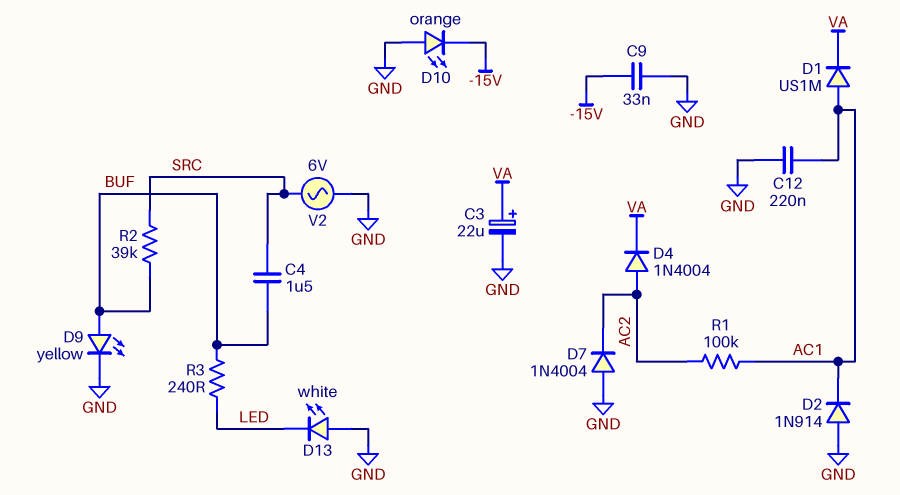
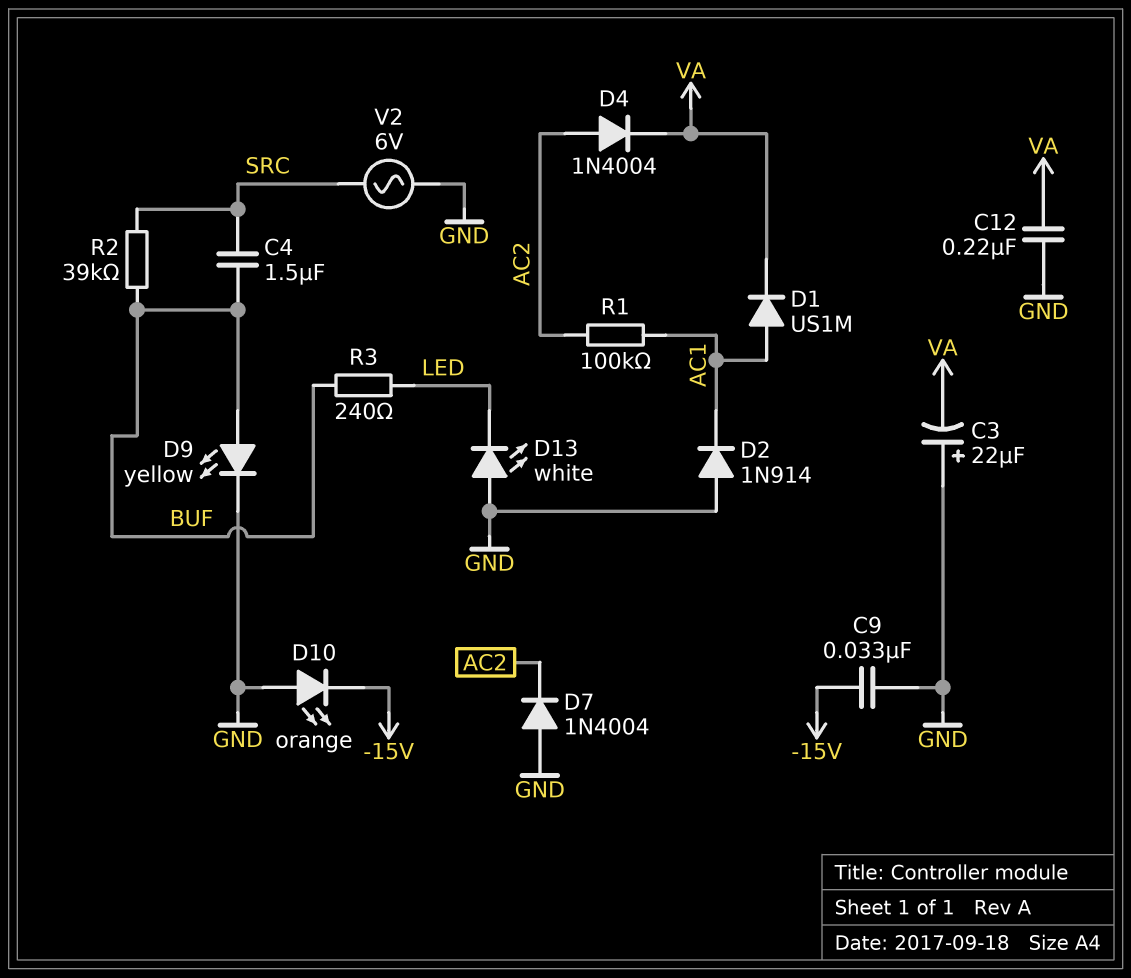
C3: 22uF (plus VA, minus GND) -> 22uF (plus GND, minus VA)
C12: 220nF (AC1, GND) -> 220nF (GND, VA)

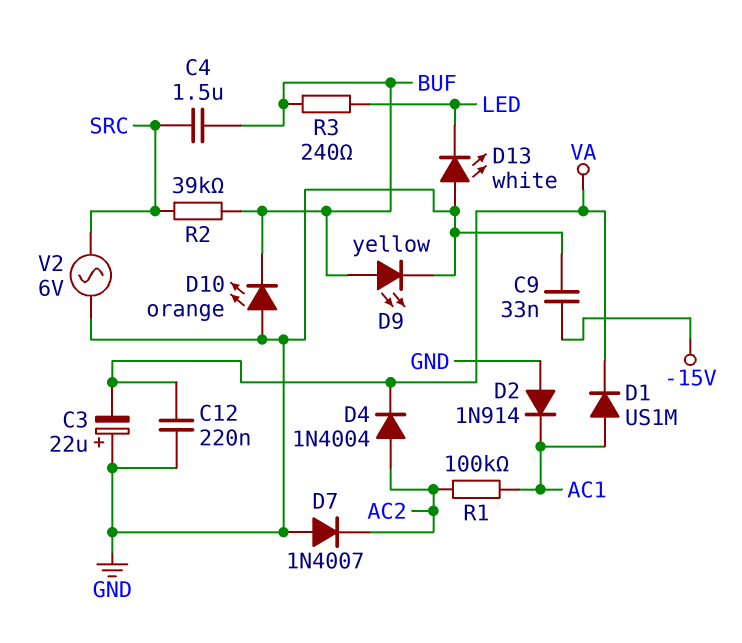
D7: diode 1N4004 (A GND, K AC2) -> diode 1N4007 (A GND, K AC2)
D10: LED orange (A GND, K -15V) -> LED orange (A GND, K BUF)

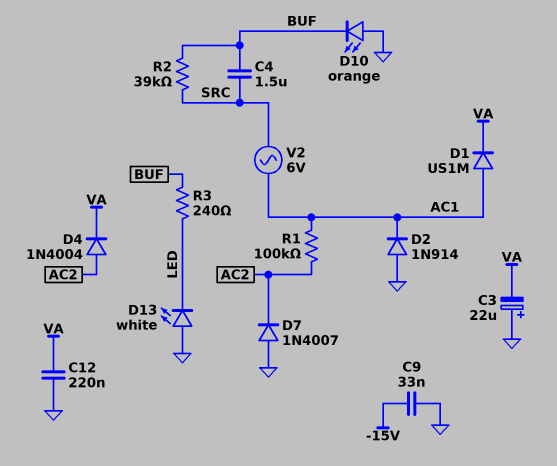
D9: LED yellow (A BUF, K GND) -> none
V2: AC 6V (GND, SRC) -> AC 6V (AC1, SRC)

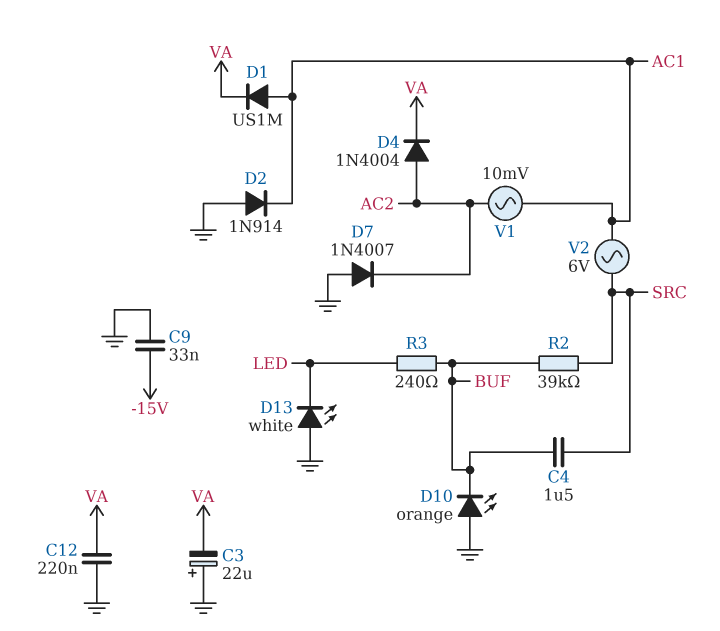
R1: 100k (AC1, AC2) -> none
V1: none -> AC 10mV (AC1, AC2)

